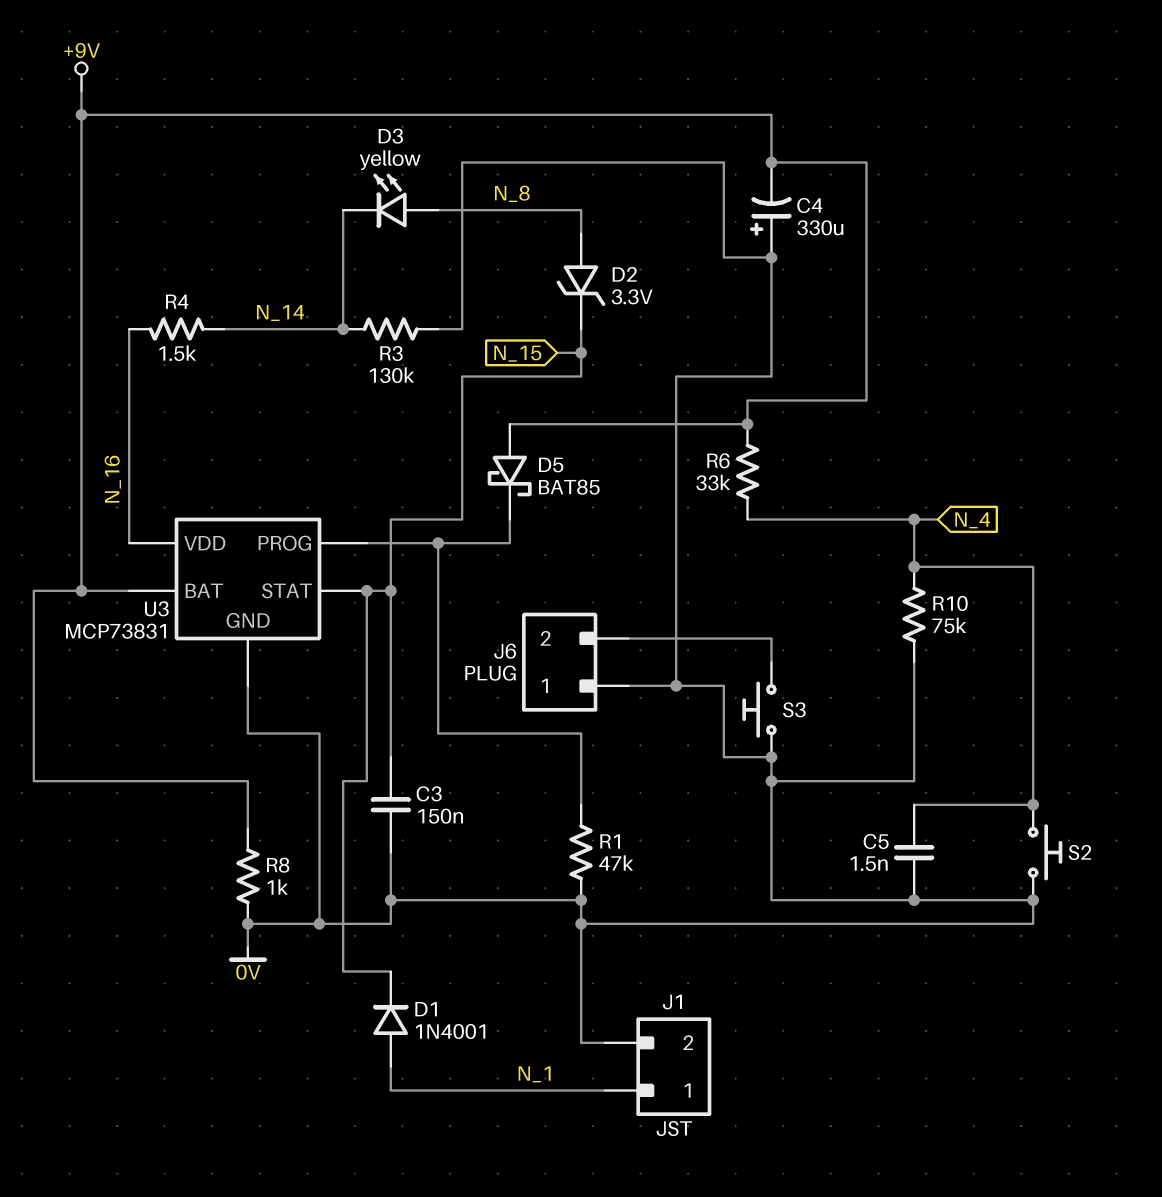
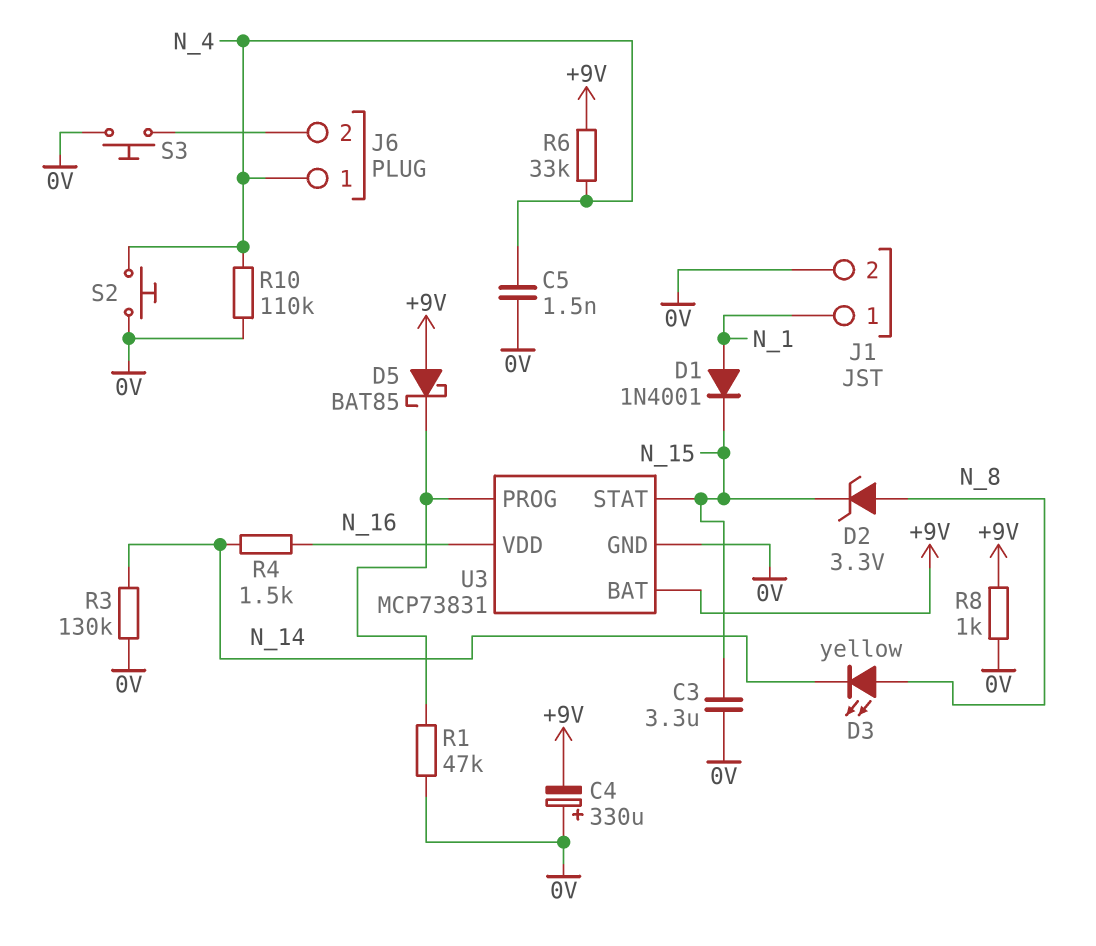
C3: 150nF (0V, N_15) -> 3.3uF (0V, N_15)
J6 pin 1: 0V -> N_4
R10: 75k (0V, N_4) -> 110k (0V, N_4)

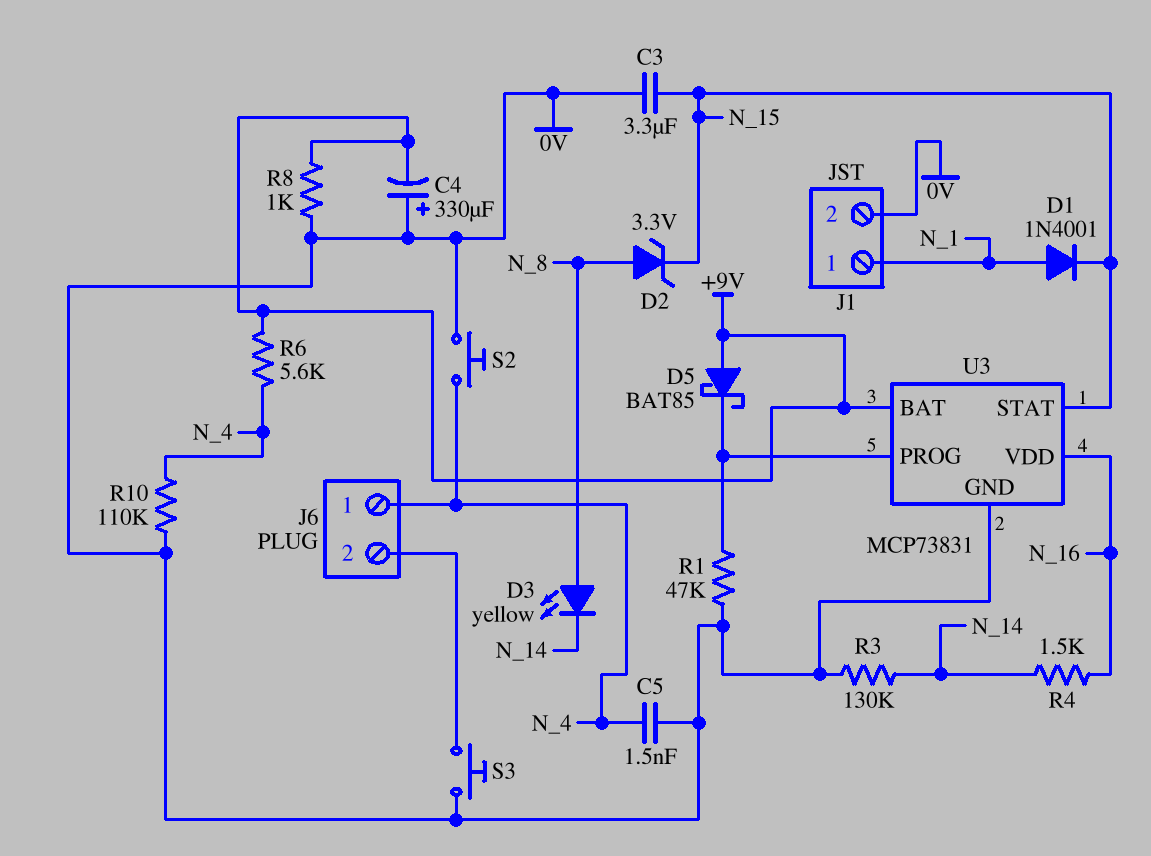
R6: 33k (+9V, N_4) -> 5.6k (+9V, N_4)

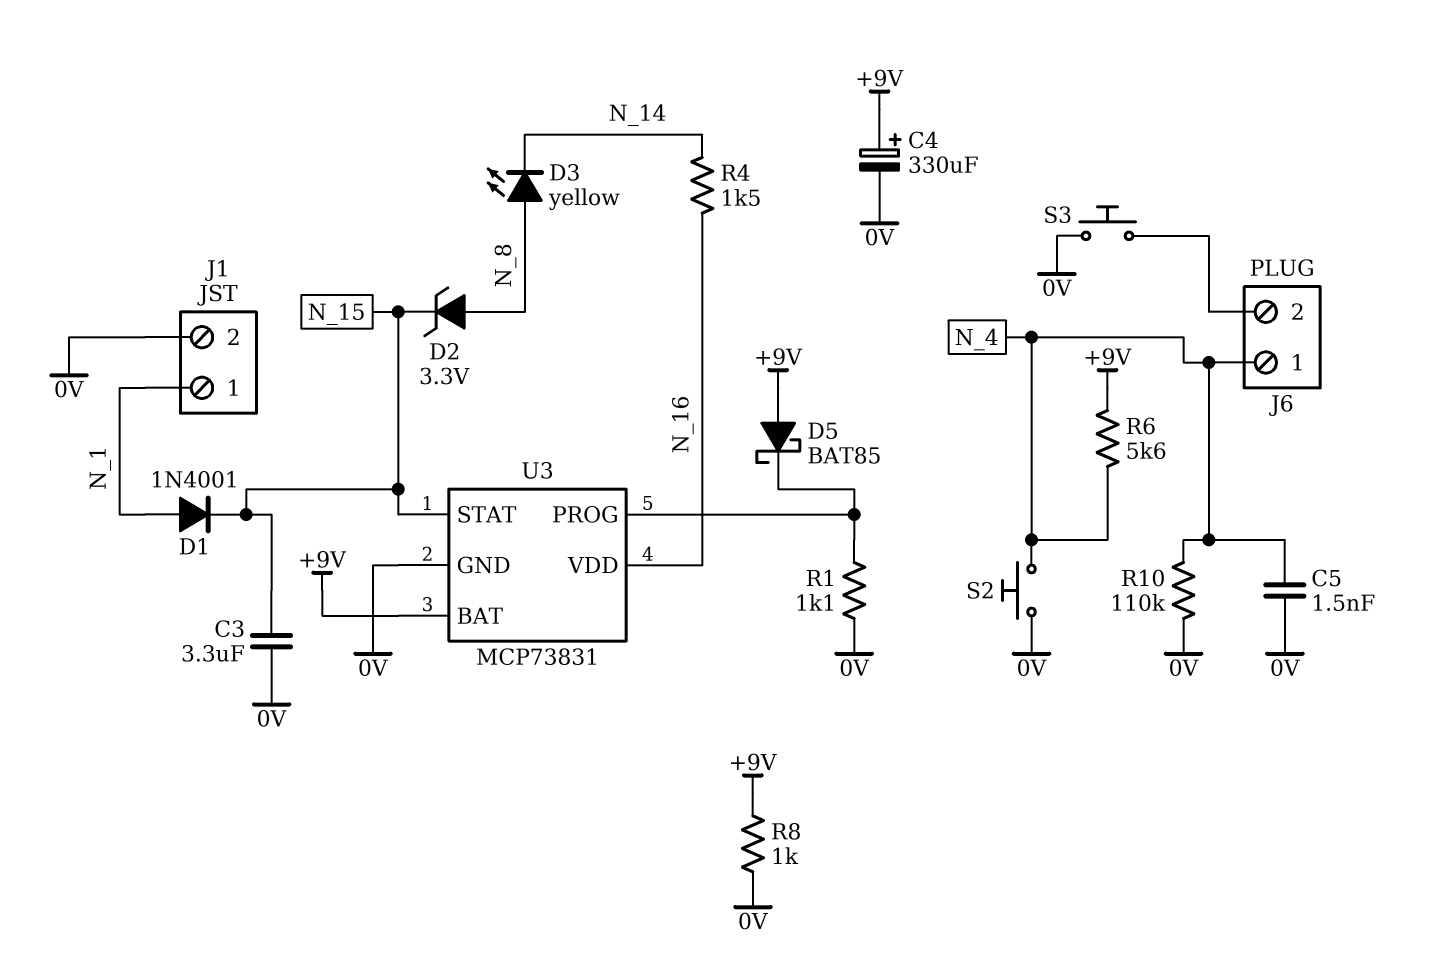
C4: 330uF (plus 0V, minus +9V) -> 330uF (plus +9V, minus 0V)
R1: 47k (0V, U3/PROG) -> 1.1k (0V, U3/PROG)
R3: 130k (0V, N_14) -> none

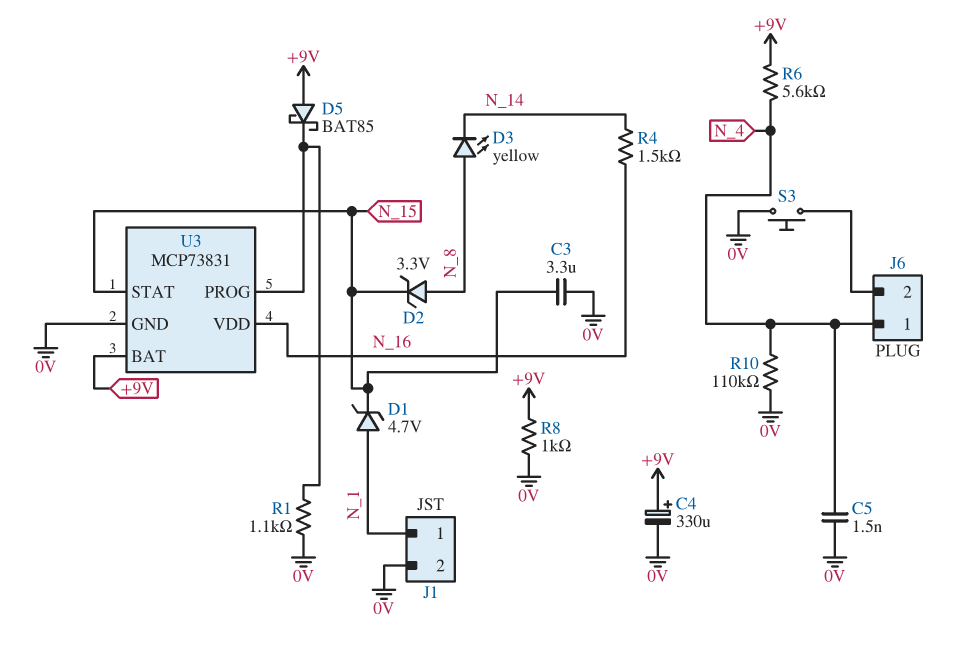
D1: diode 1N4001 (A N_1, K N_15) -> zener 4.7V (A N_1, K N_15)
S2: button (0V, N_4) -> none

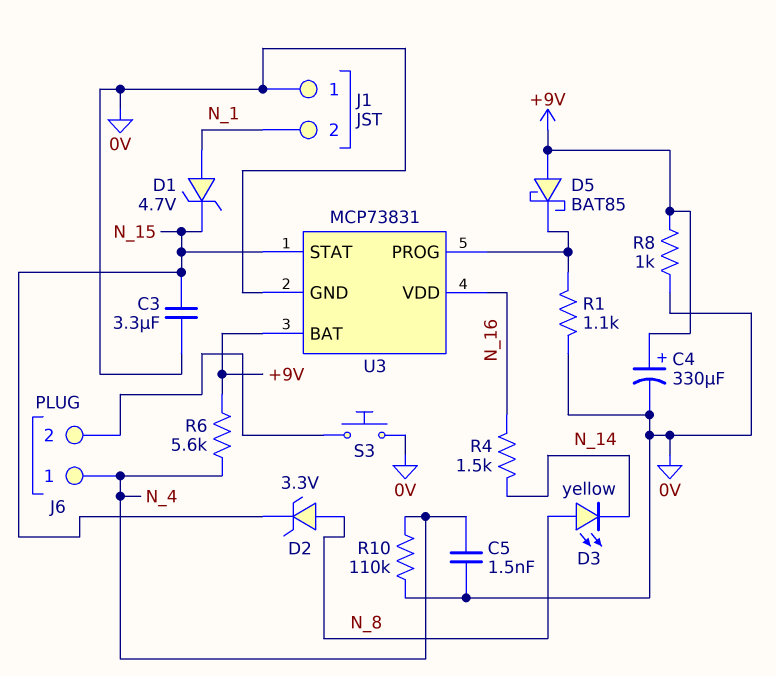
J1 pin 1: N_1 -> 0V
J1 pin 2: 0V -> N_1

